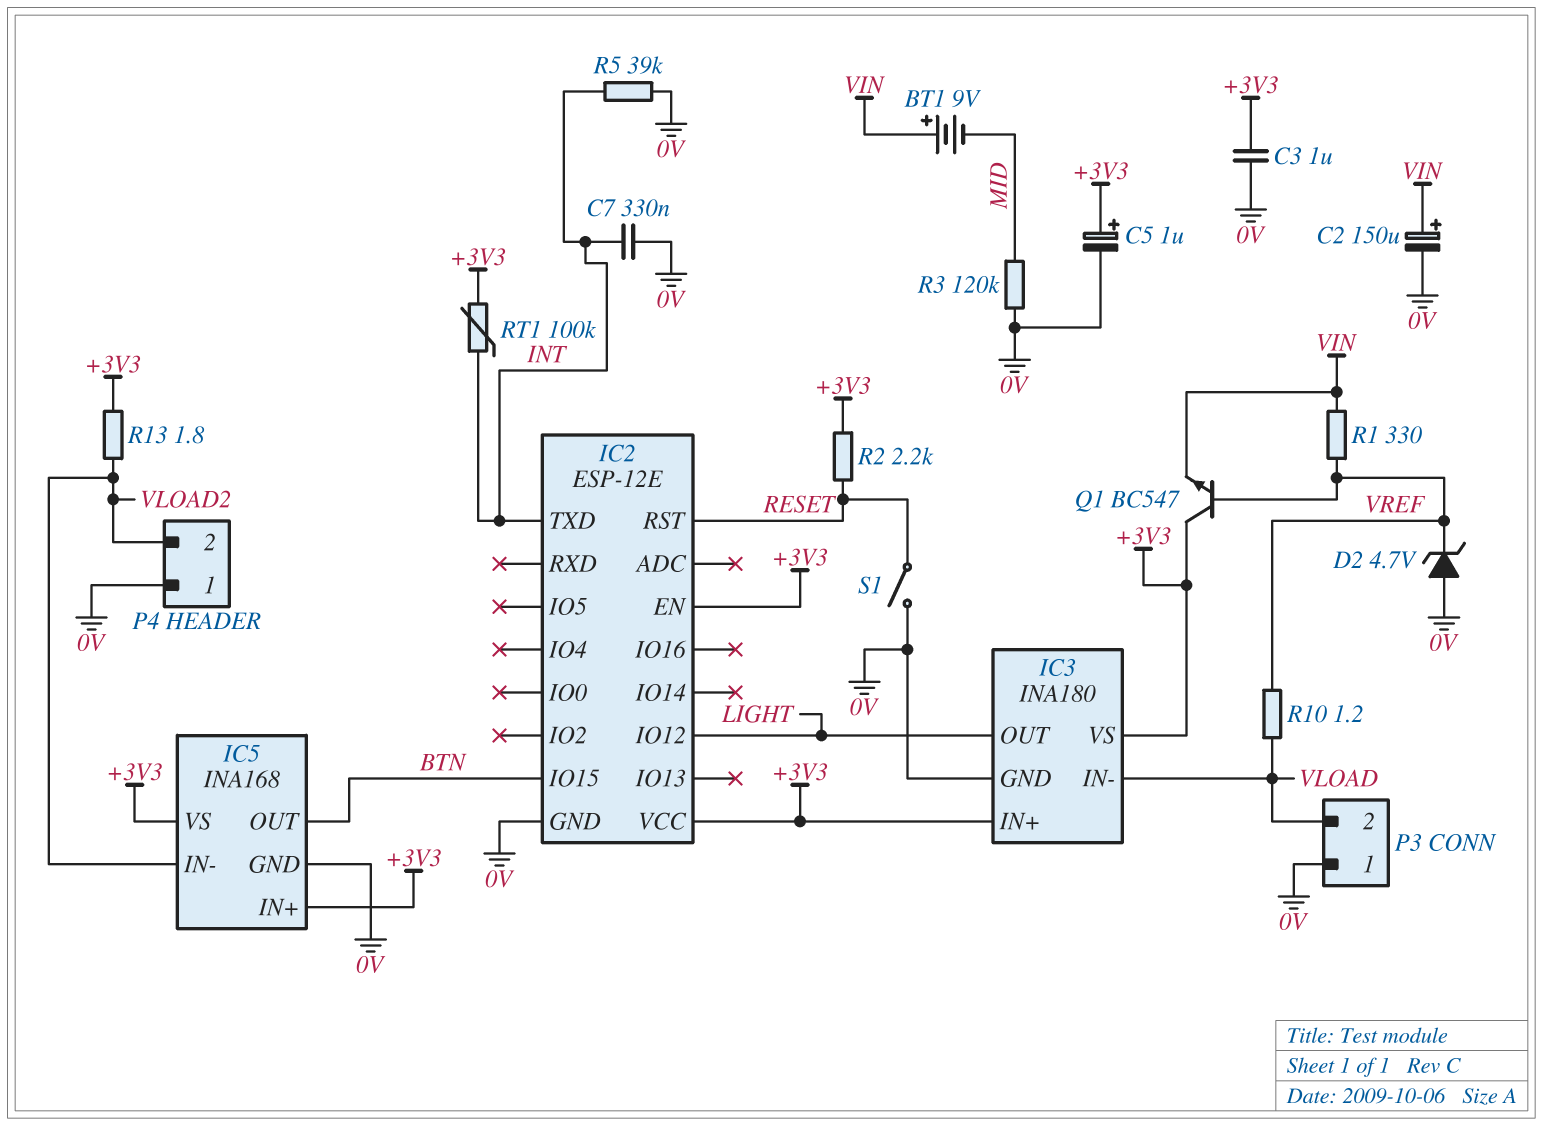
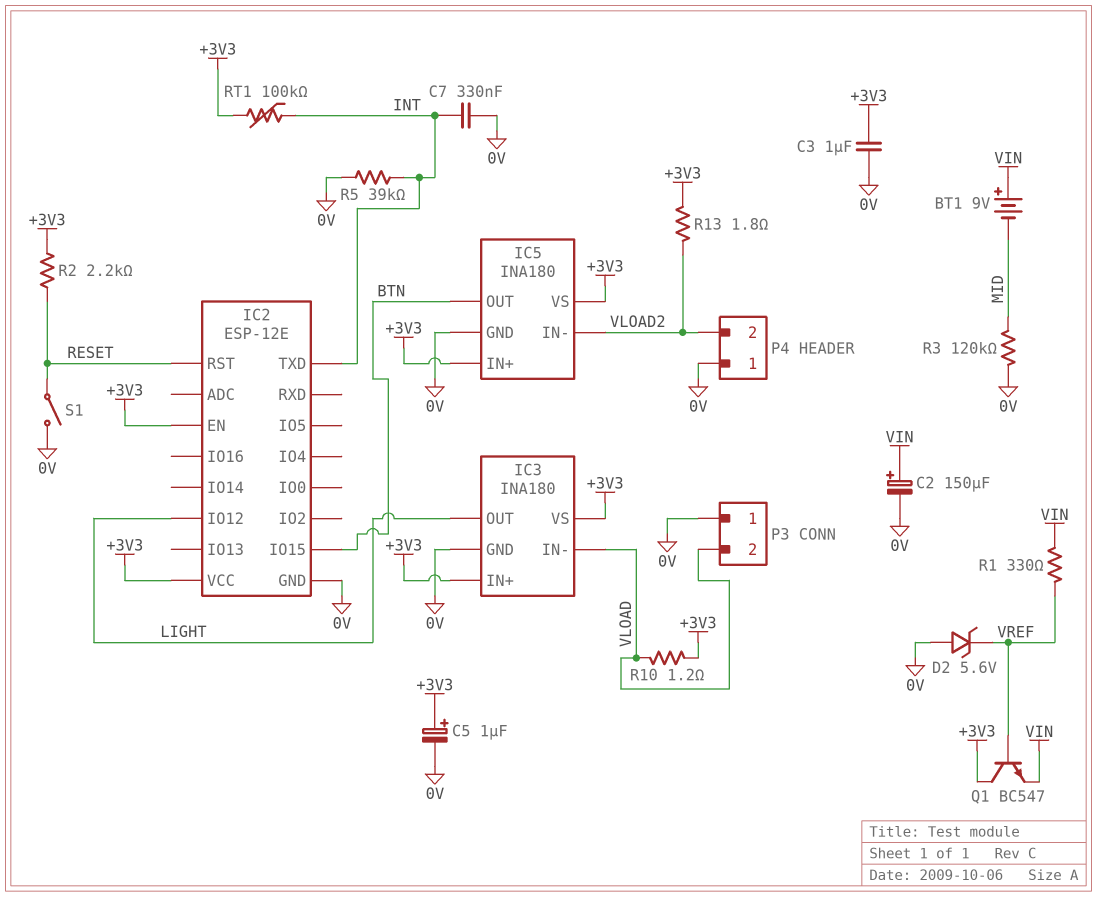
D2: zener 4.7V (A 0V, K VREF) -> zener 5.6V (A 0V, K VREF)
IC5: INA168 -> INA180
R10: 1.2 (VLOAD, VREF) -> 1.2 (+3V3, VLOAD)

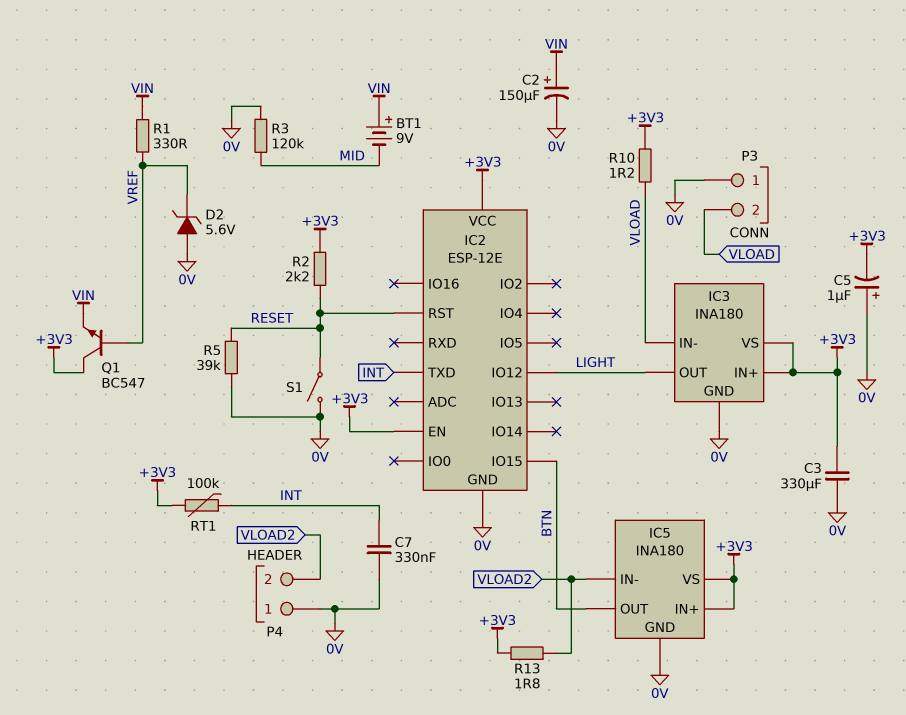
C3: 1uF (+3V3, 0V) -> 330uF (+3V3, 0V)
C5: 1uF (plus +3V3, minus 0V) -> 1uF (plus 0V, minus +3V3)
R5: 39k (0V, INT) -> 39k (0V, RESET)

